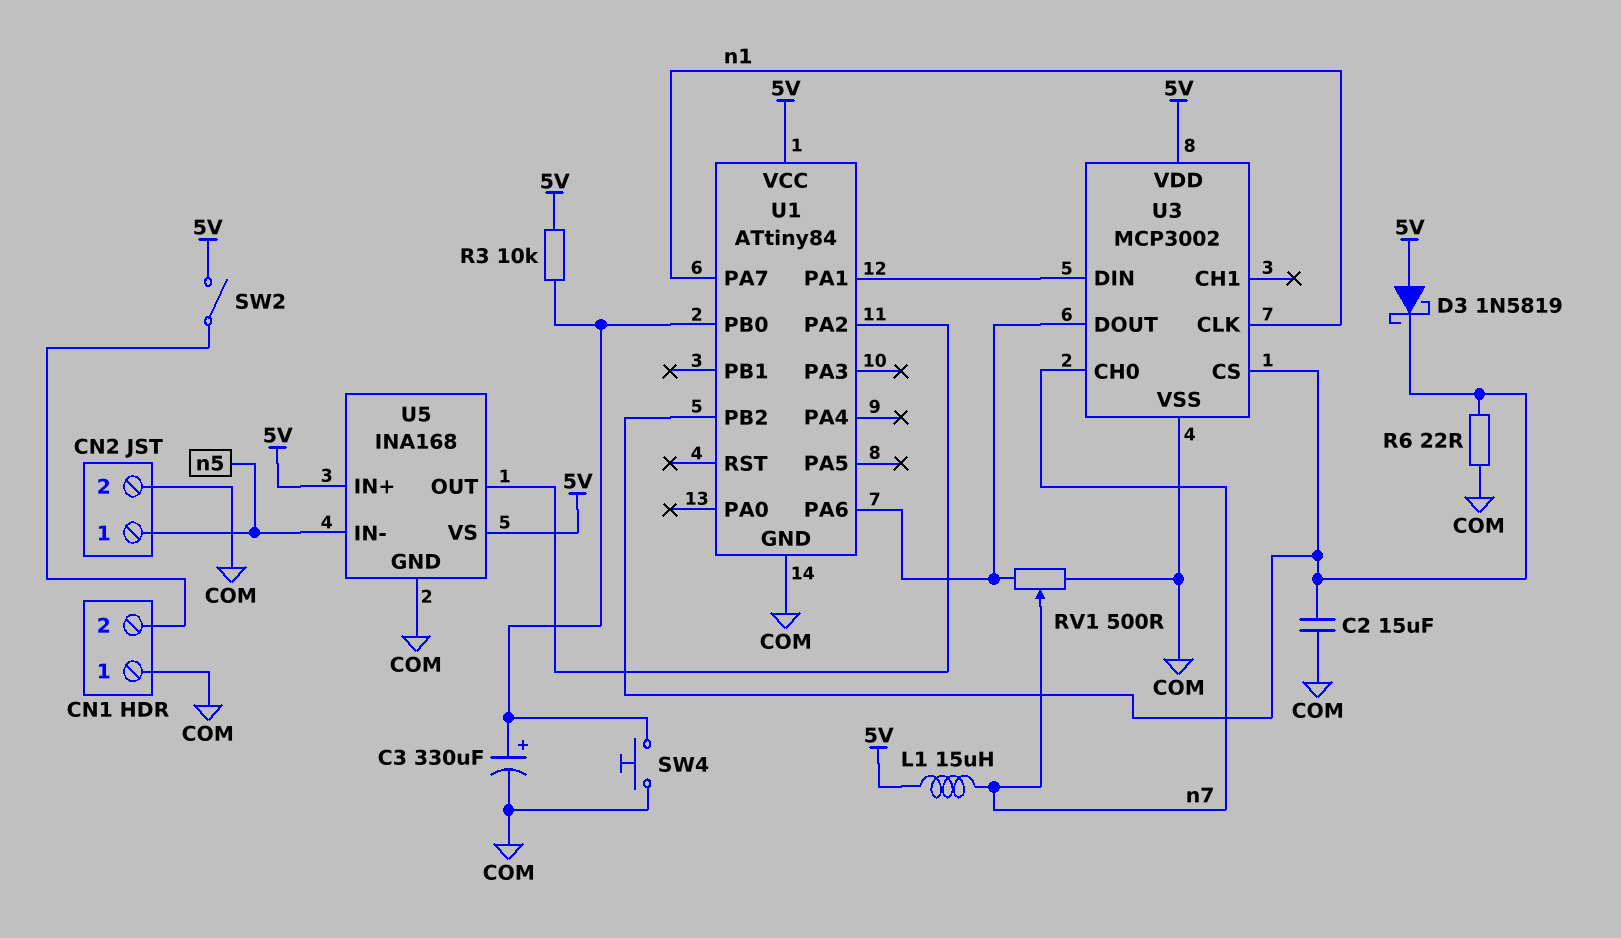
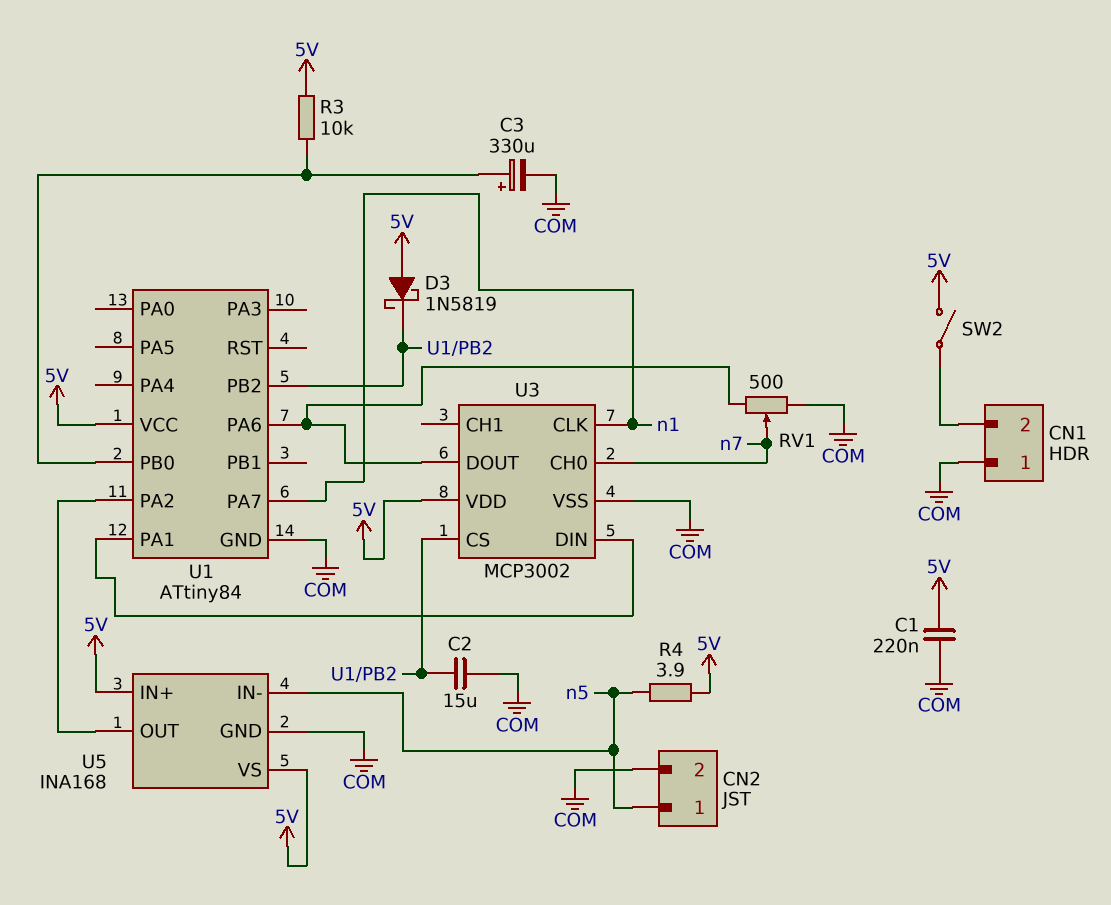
C1: none -> 220nF (5V, COM)
L1: 15uH (5V, n7) -> none
R4: none -> 3.9 (5V, n5)
R6: 22 (COM, U1/PB2) -> none
SW4: button (COM, U1/PB0) -> none

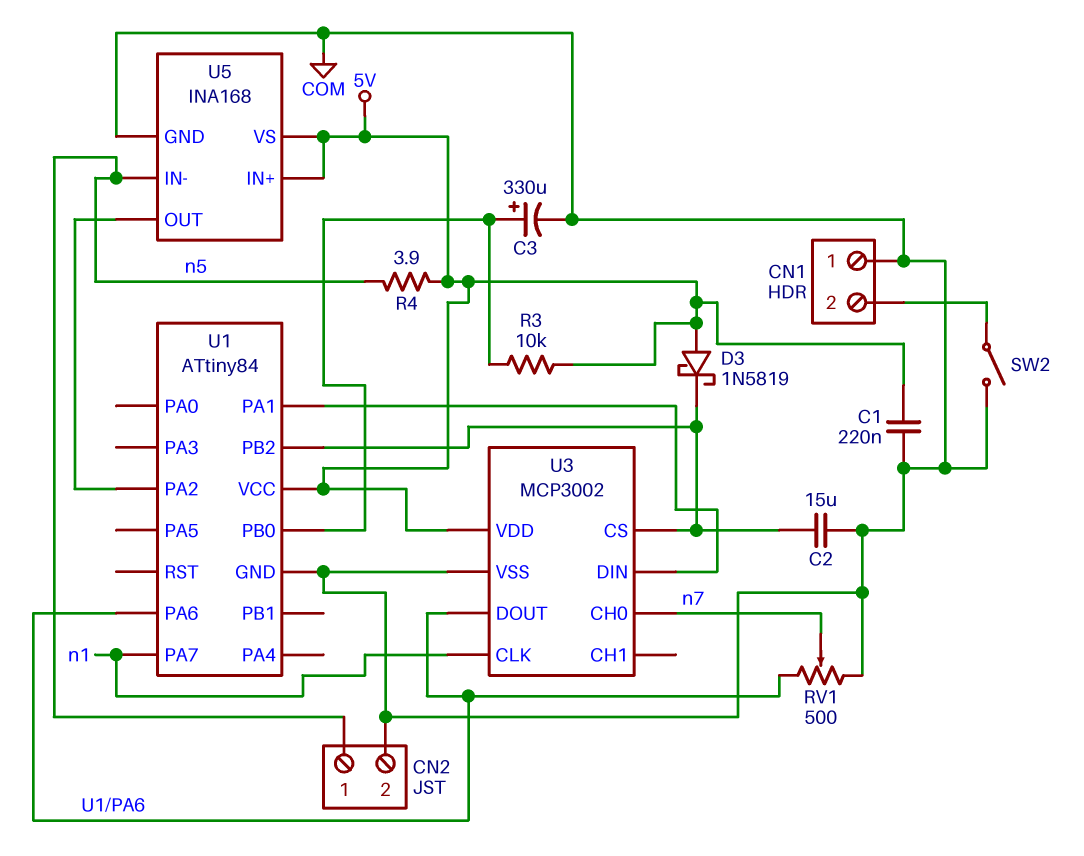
SW2: switch (5V, CN1/2) -> switch (CN1/2, COM)

